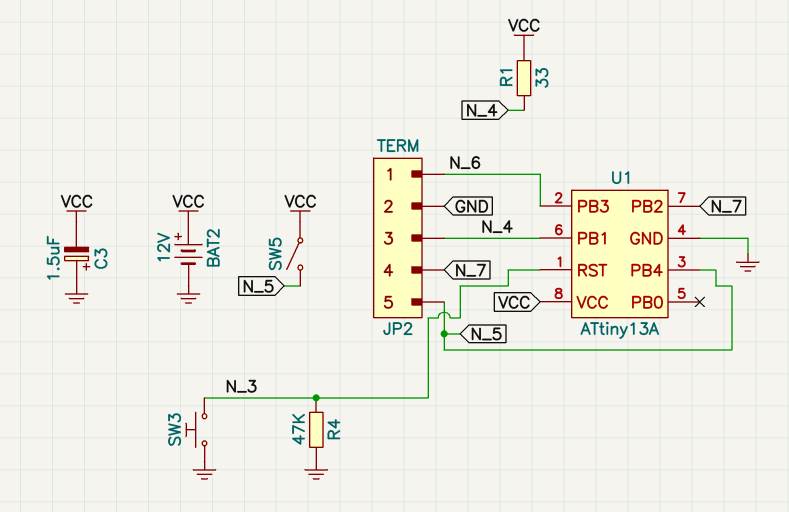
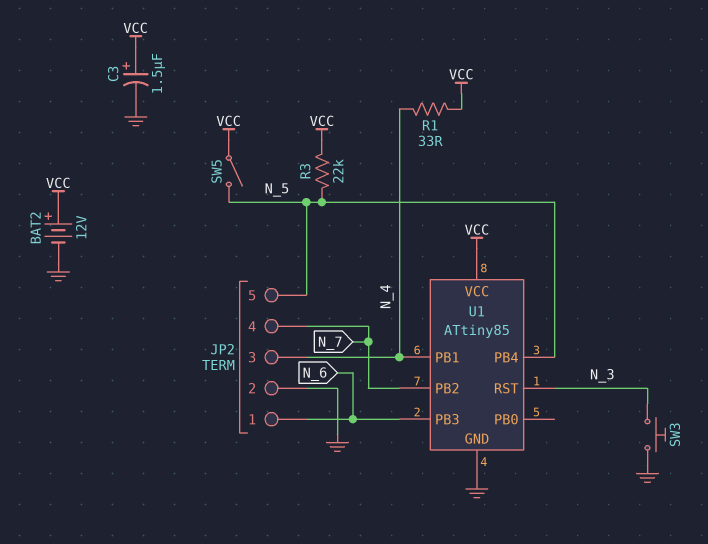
C3: 1.5uF (plus GND, minus VCC) -> 1.5uF (plus VCC, minus GND)
R3: none -> 22k (N_5, VCC)
R4: 47k (GND, N_3) -> none
U1: ATtiny13A -> ATtiny85

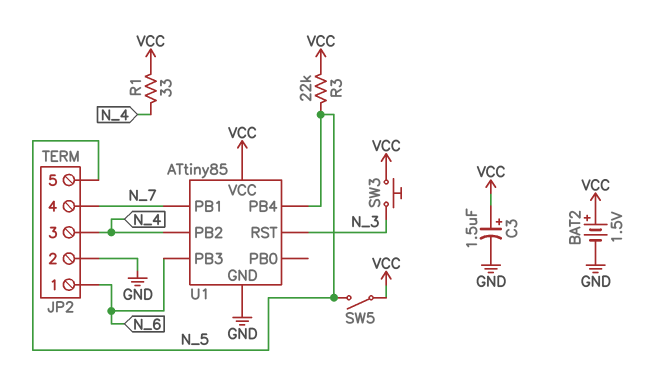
BAT2: 12V (plus VCC, minus GND) -> 1.5V (plus VCC, minus GND)
SW3: button (GND, N_3) -> button (N_3, VCC)
U1 pin PB1: N_4 -> N_7
U1 pin PB2: N_7 -> N_4

